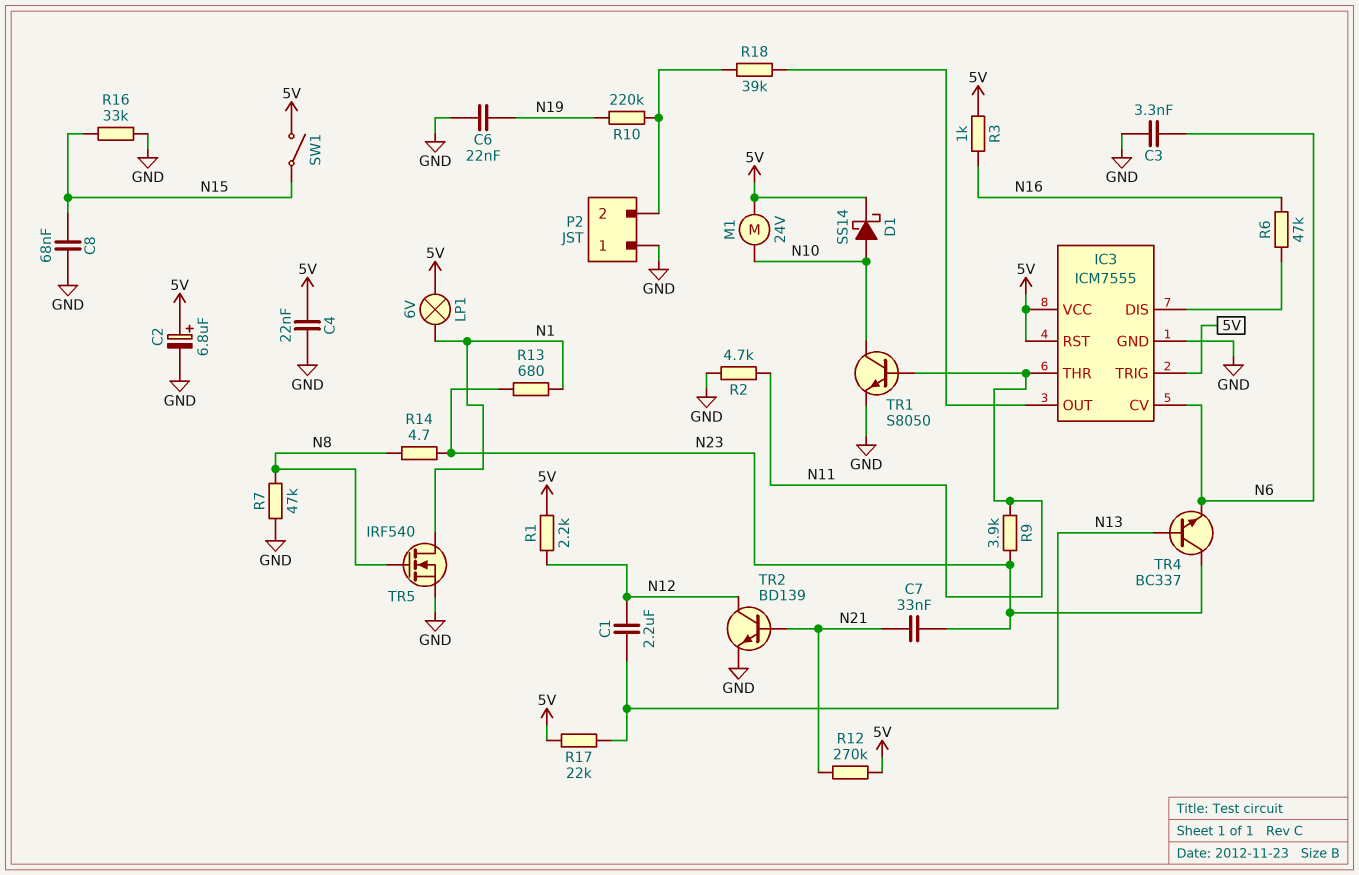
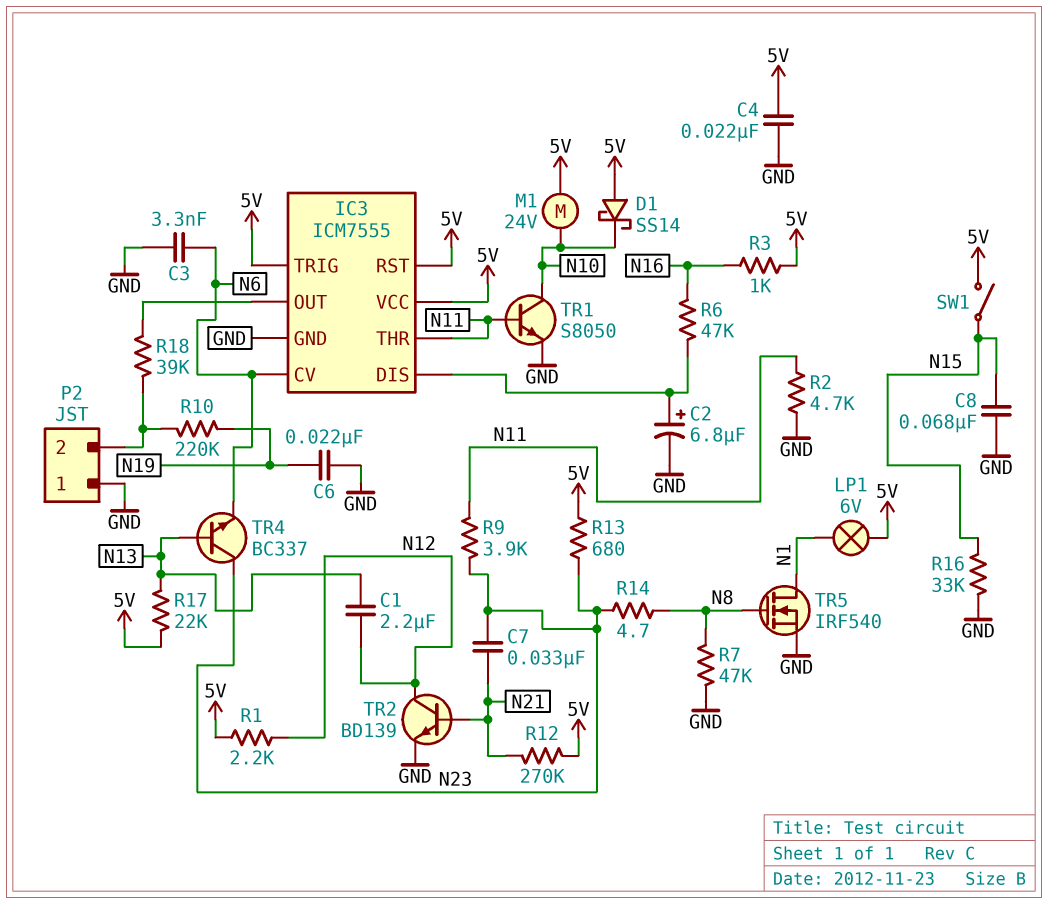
C2: 6.8uF (plus 5V, minus GND) -> 6.8uF (plus IC3/DIS, minus GND)
D1: schottky SS14 (A N10, K 5V) -> schottky SS14 (A 5V, K N10)
R13: 680 (N1, N23) -> 680 (5V, N23)

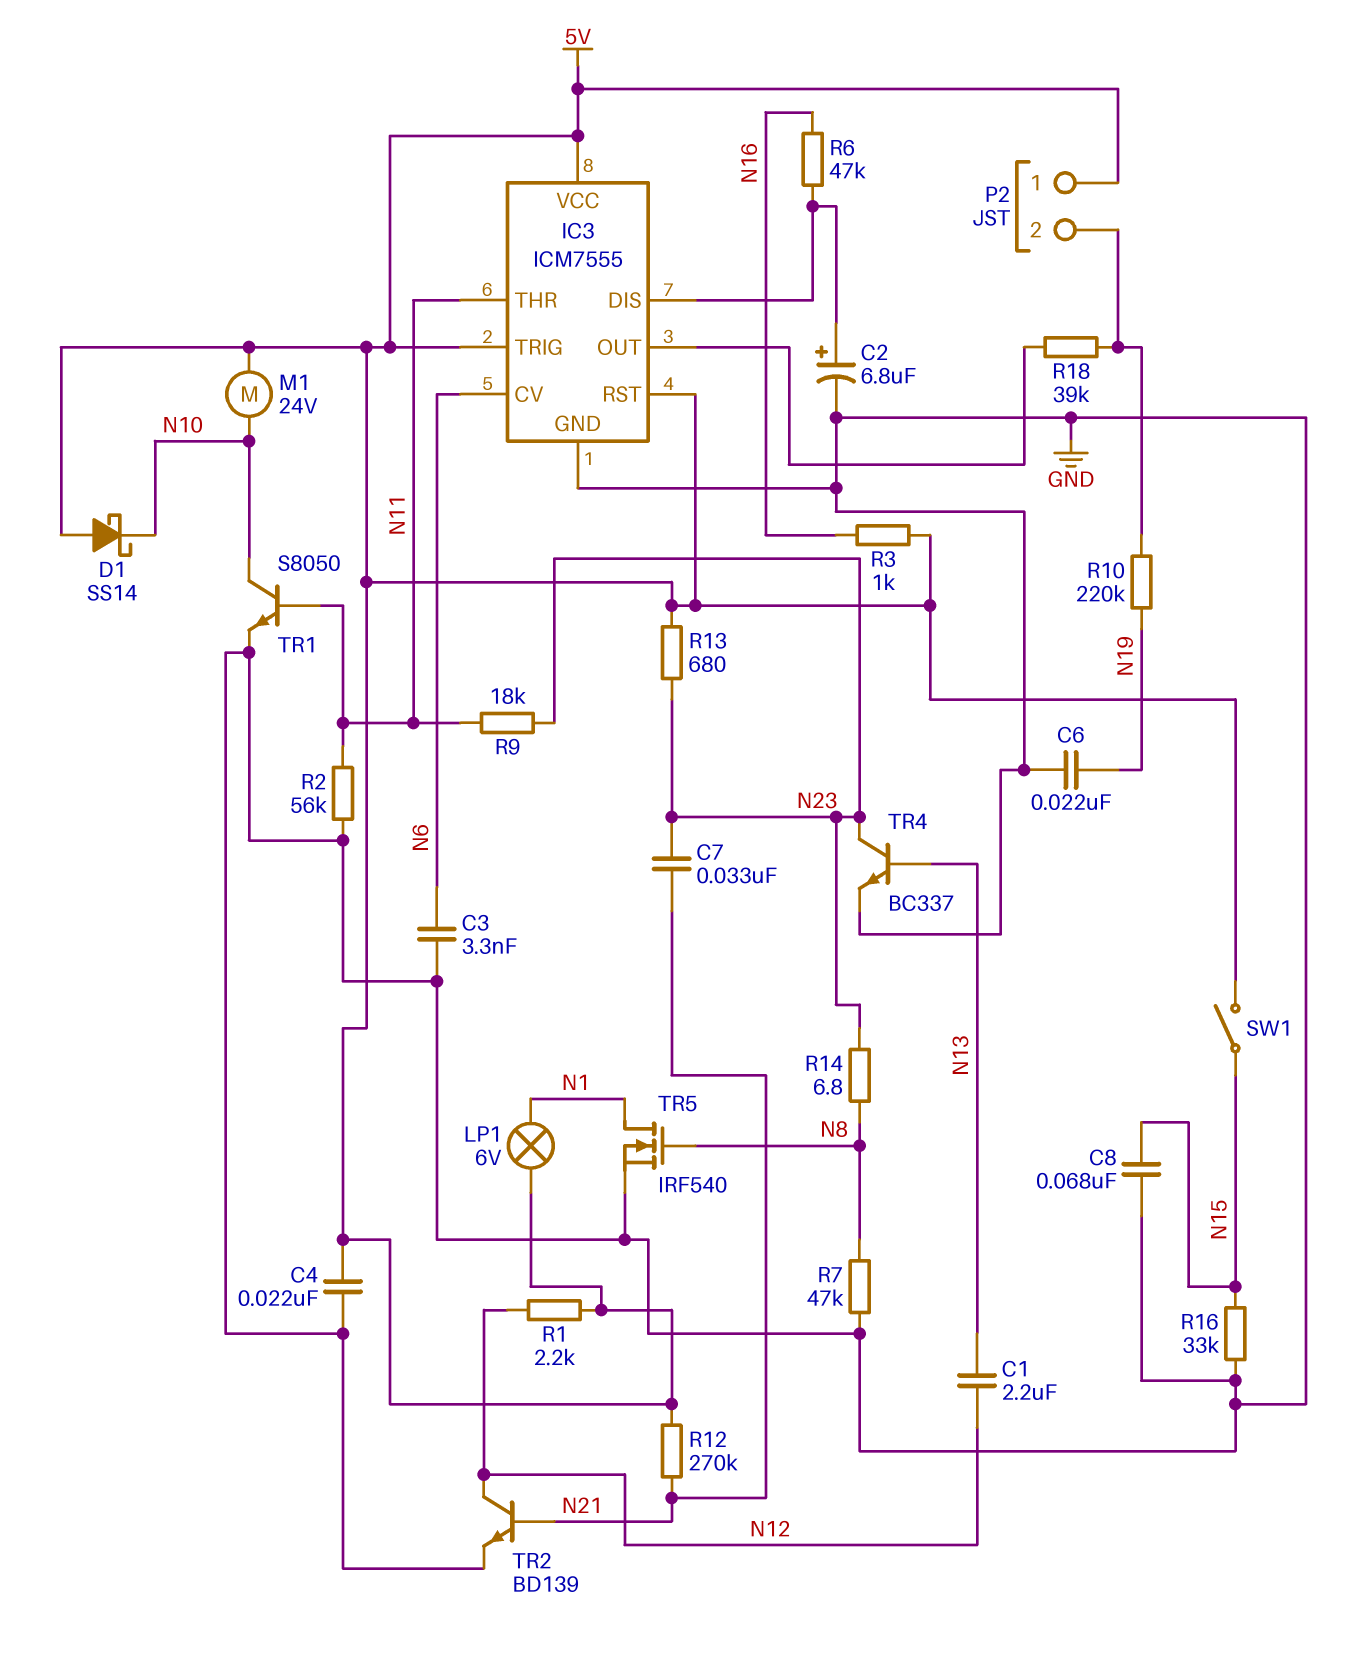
P2 pin 1: GND -> 5V
R2: 4.7k (GND, N11) -> 56k (GND, N11)
R9: 3.9k (N11, N23) -> 18k (N11, N23)
R14: 4.7 (N8, N23) -> 6.8 (N8, N23)
R17: 22k (5V, N13) -> none
TR4: NPN BC337 (B N13, C N23, E N6) -> NPN BC337 (B N13, C N23, E GND)

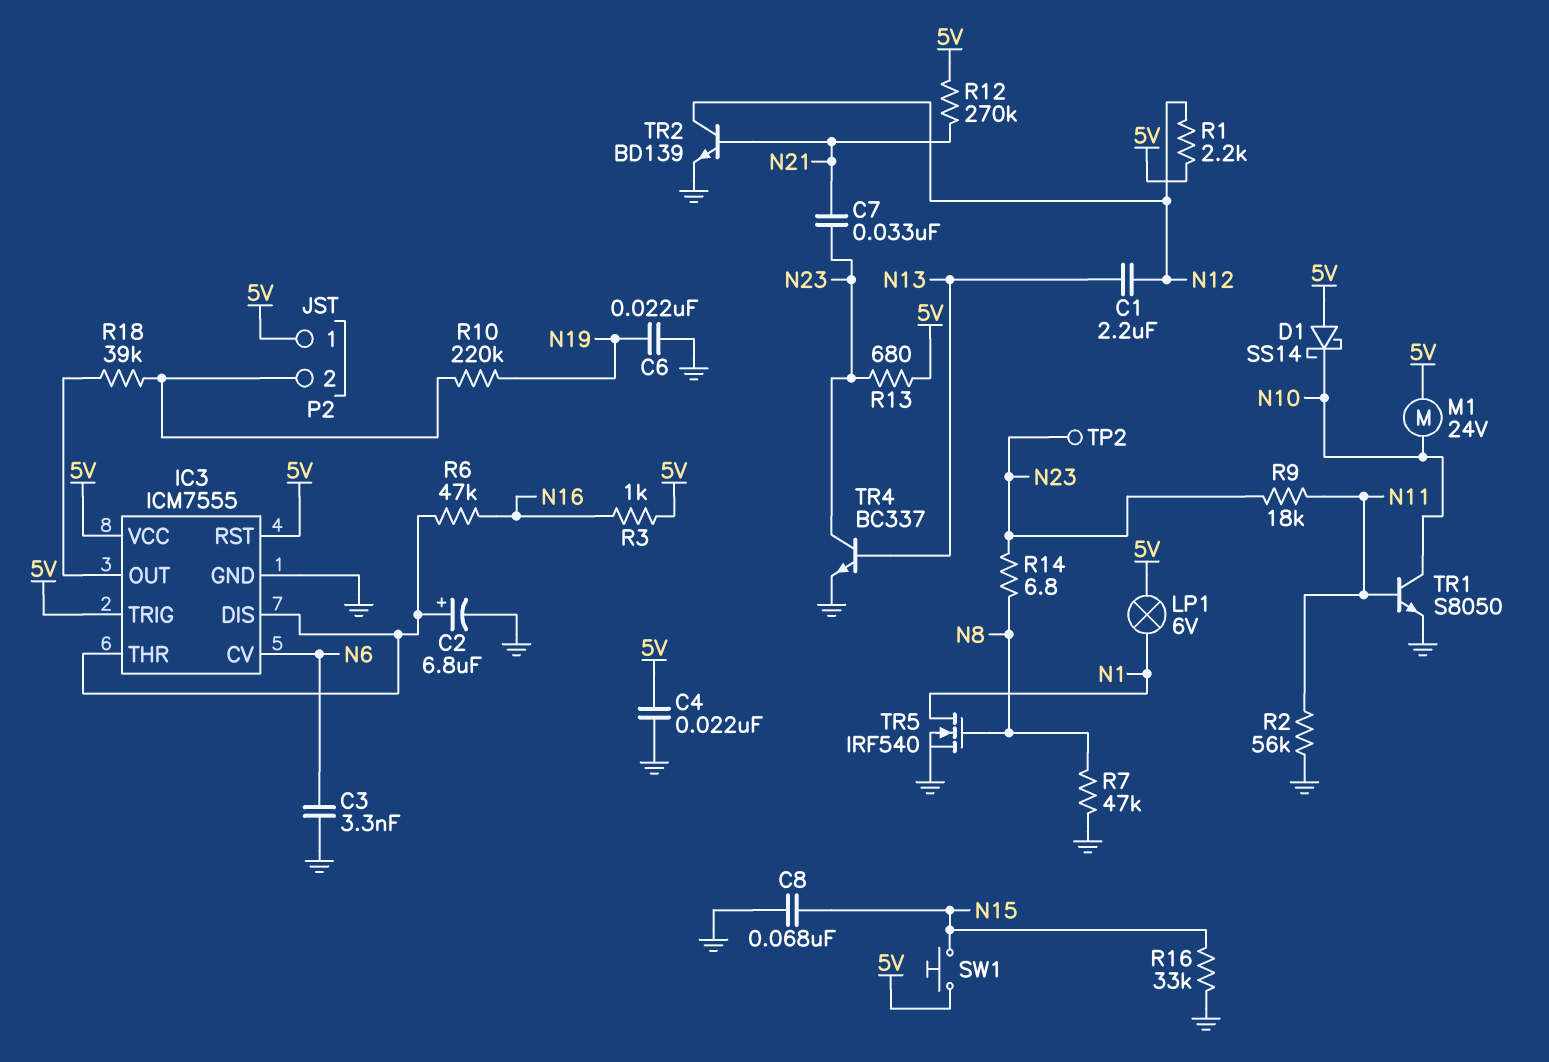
IC3 pin THR: N11 -> IC3/DIS
SW1: switch (5V, N15) -> button (5V, N15)
TP2: none -> test point (N23)

